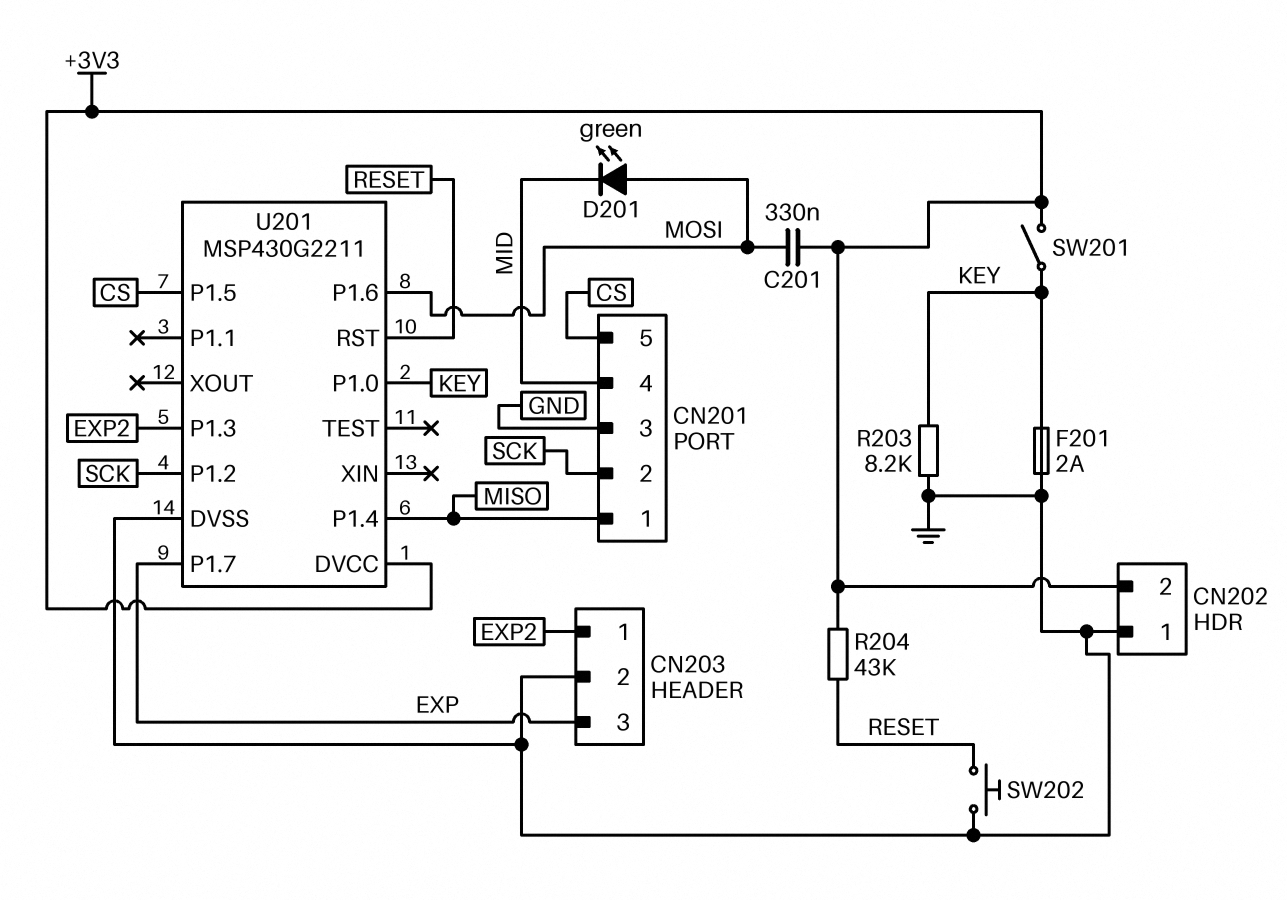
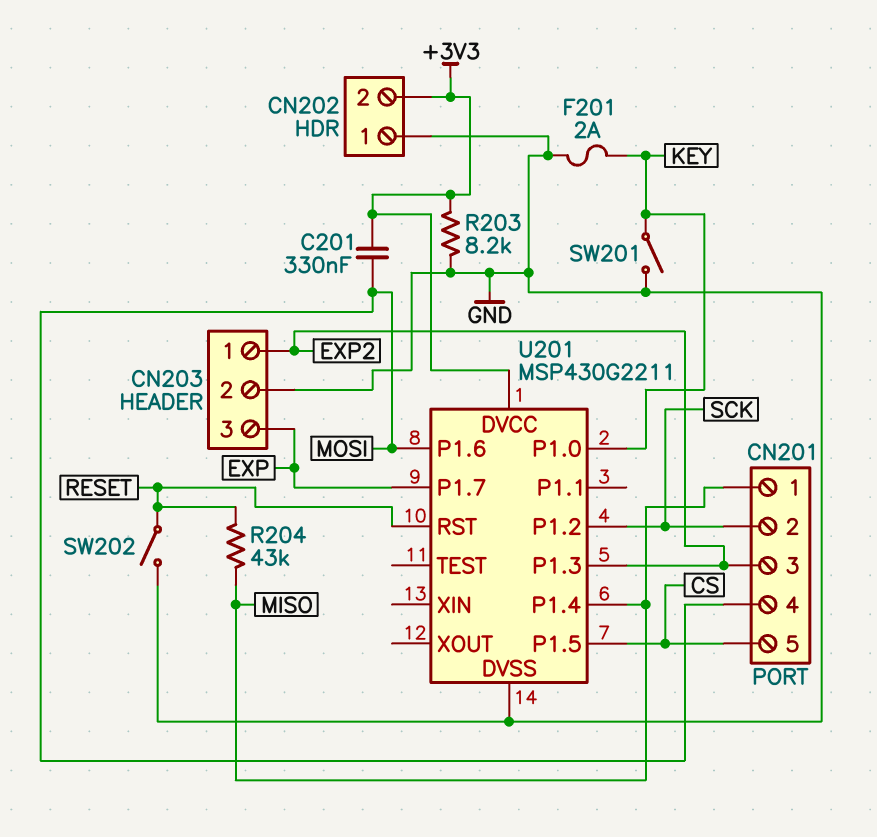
CN201 pin 3: GND -> EXP2
CN201 pin 4: MID -> MOSI
D201: LED green (A MOSI, K MID) -> none
R203: 8.2k (GND, KEY) -> 8.2k (+3V3, GND)
R204: 43k (+3V3, RESET) -> 43k (MISO, RESET)
SW201: switch (+3V3, KEY) -> switch (GND, KEY)
SW202: button (GND, RESET) -> switch (GND, RESET)

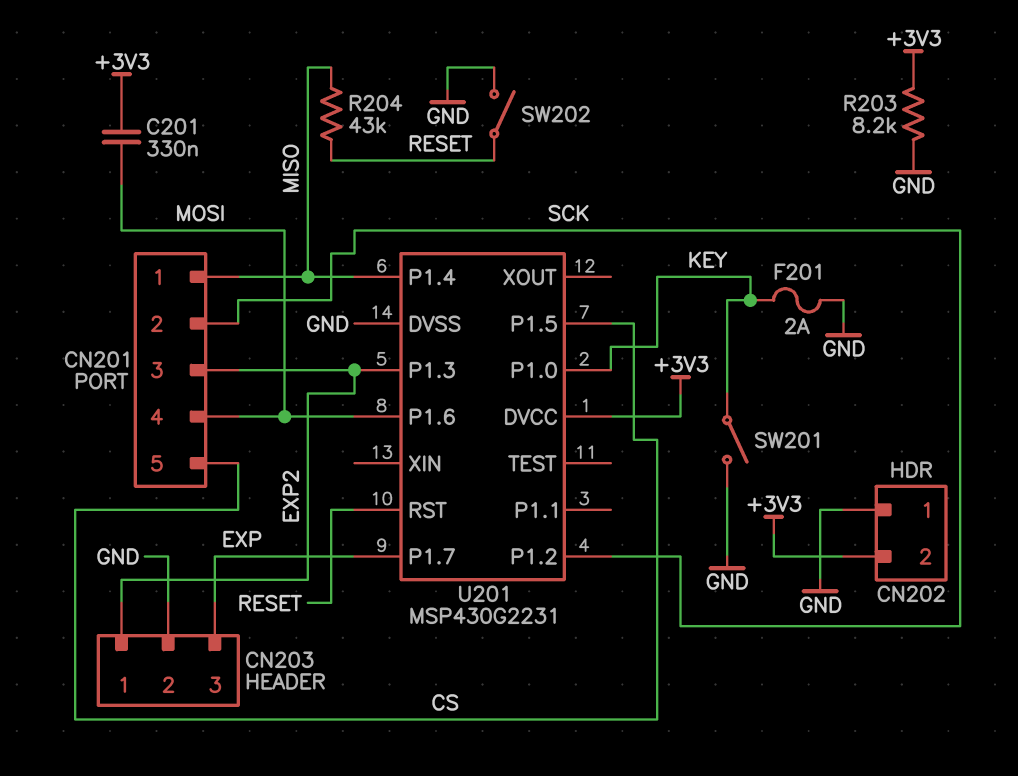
U201: MSP430G2211 -> MSP430G2231

